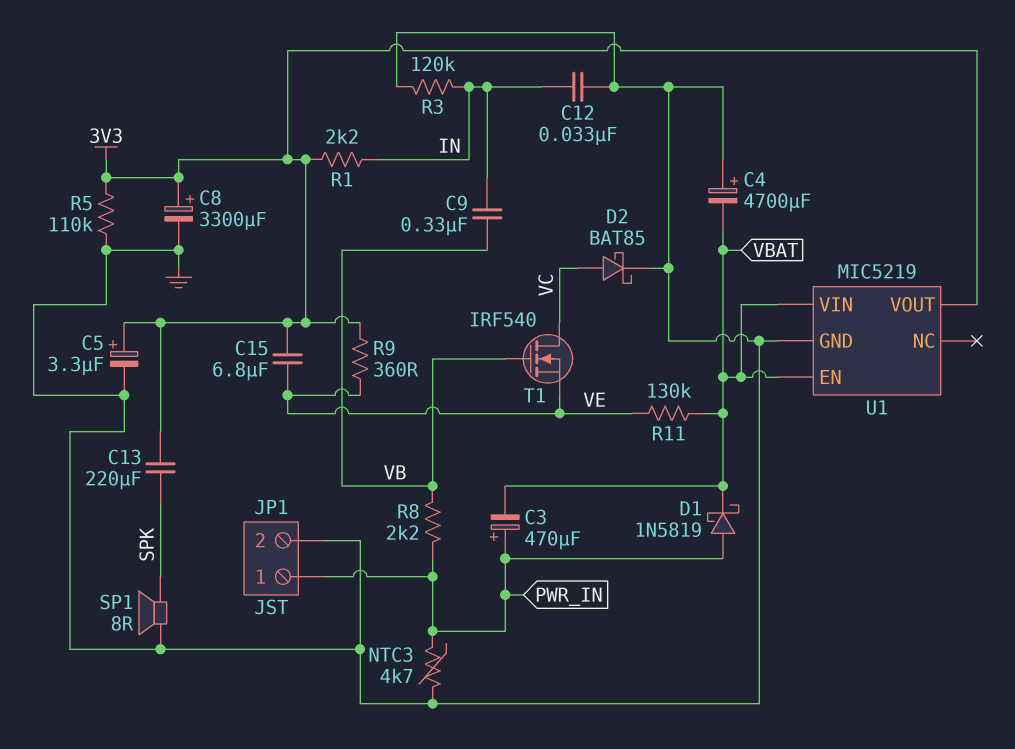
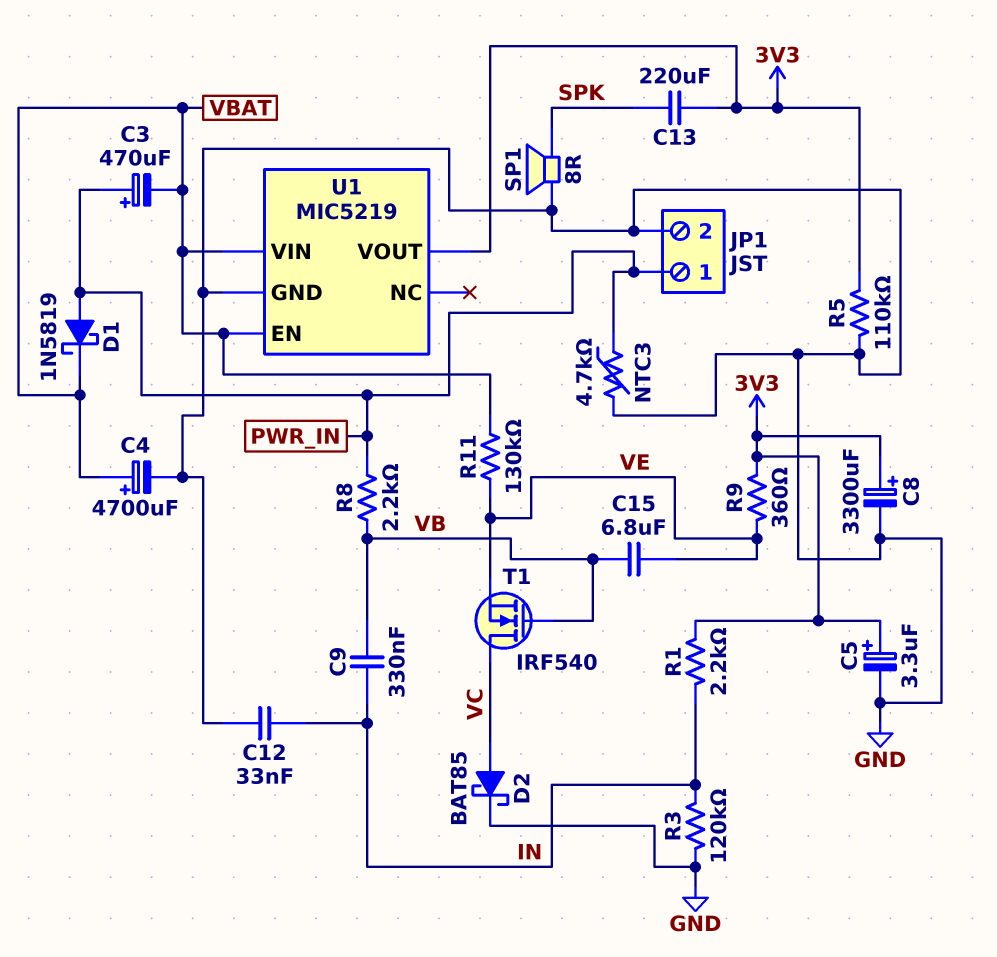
C4: 4700uF (plus GND, minus VBAT) -> 4700uF (plus VBAT, minus GND)
C15: 6.8uF (3V3, VE) -> 6.8uF (VB, VE)

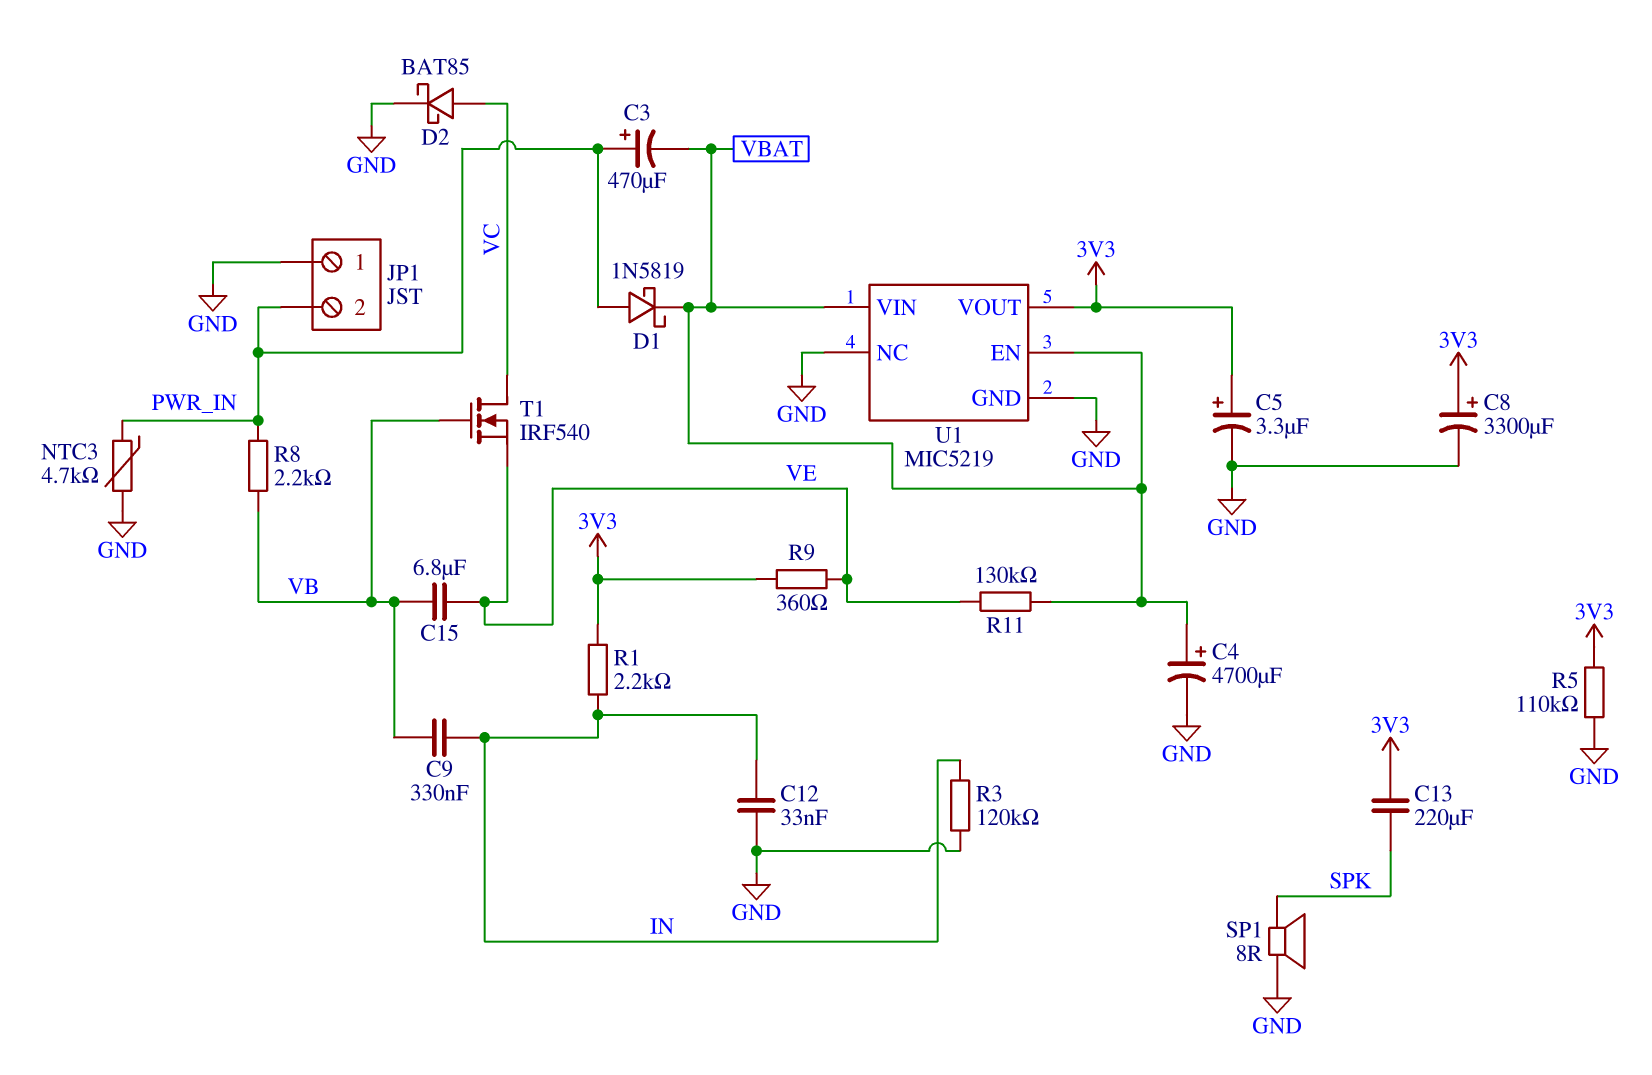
JP1 pin 1: PWR_IN -> GND
JP1 pin 2: GND -> PWR_IN
U1 pin NC: none -> GND

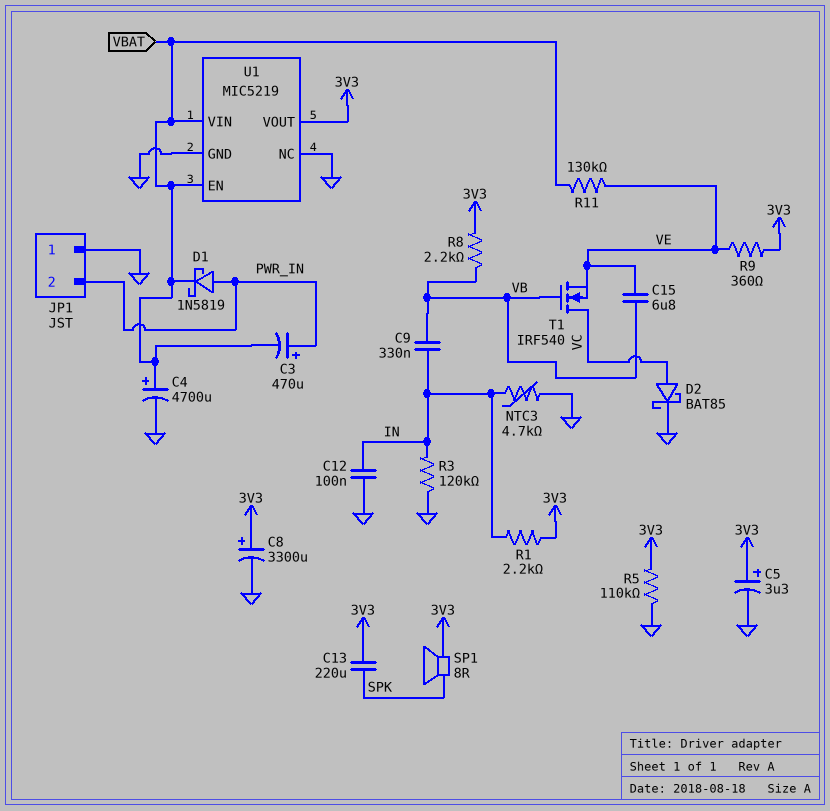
C12: 33nF (GND, IN) -> 100nF (GND, IN)
NTC3: 4.7k (GND, PWR_IN) -> 4.7k (GND, IN)
R8: 2.2k (PWR_IN, VB) -> 2.2k (3V3, VB)
SP1: speaker 8R (GND, SPK) -> speaker 8R (3V3, SPK)

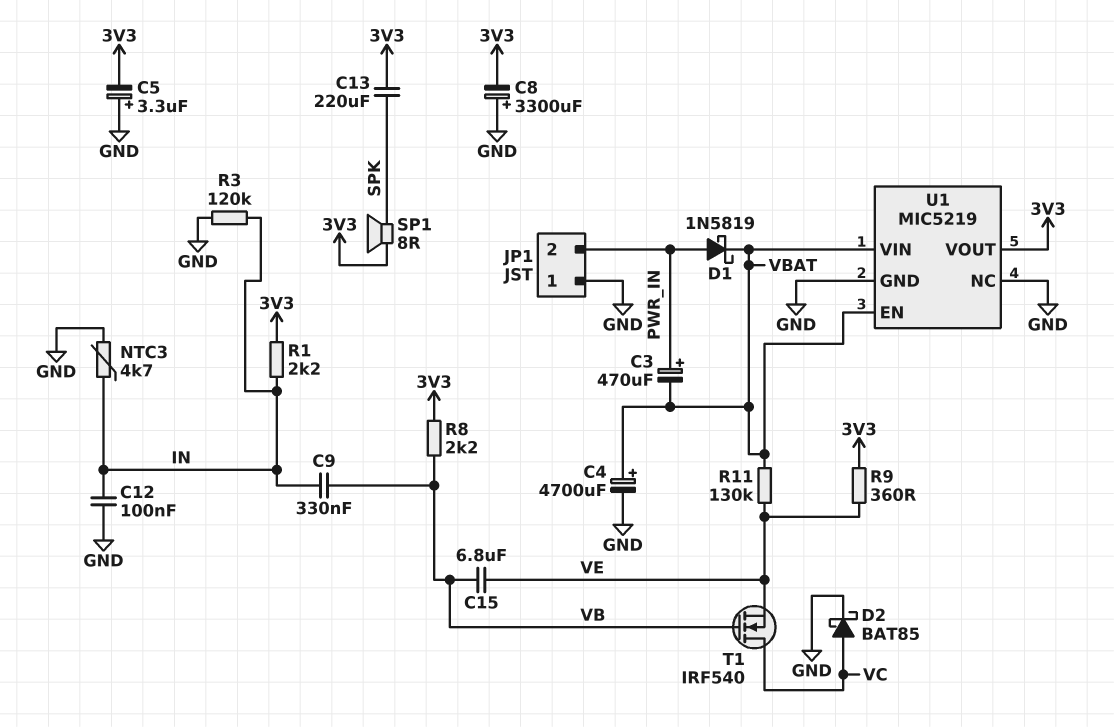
C5: 3.3uF (plus 3V3, minus GND) -> 3.3uF (plus GND, minus 3V3)
C8: 3300uF (plus 3V3, minus GND) -> 3300uF (plus GND, minus 3V3)
R5: 110k (3V3, GND) -> none

